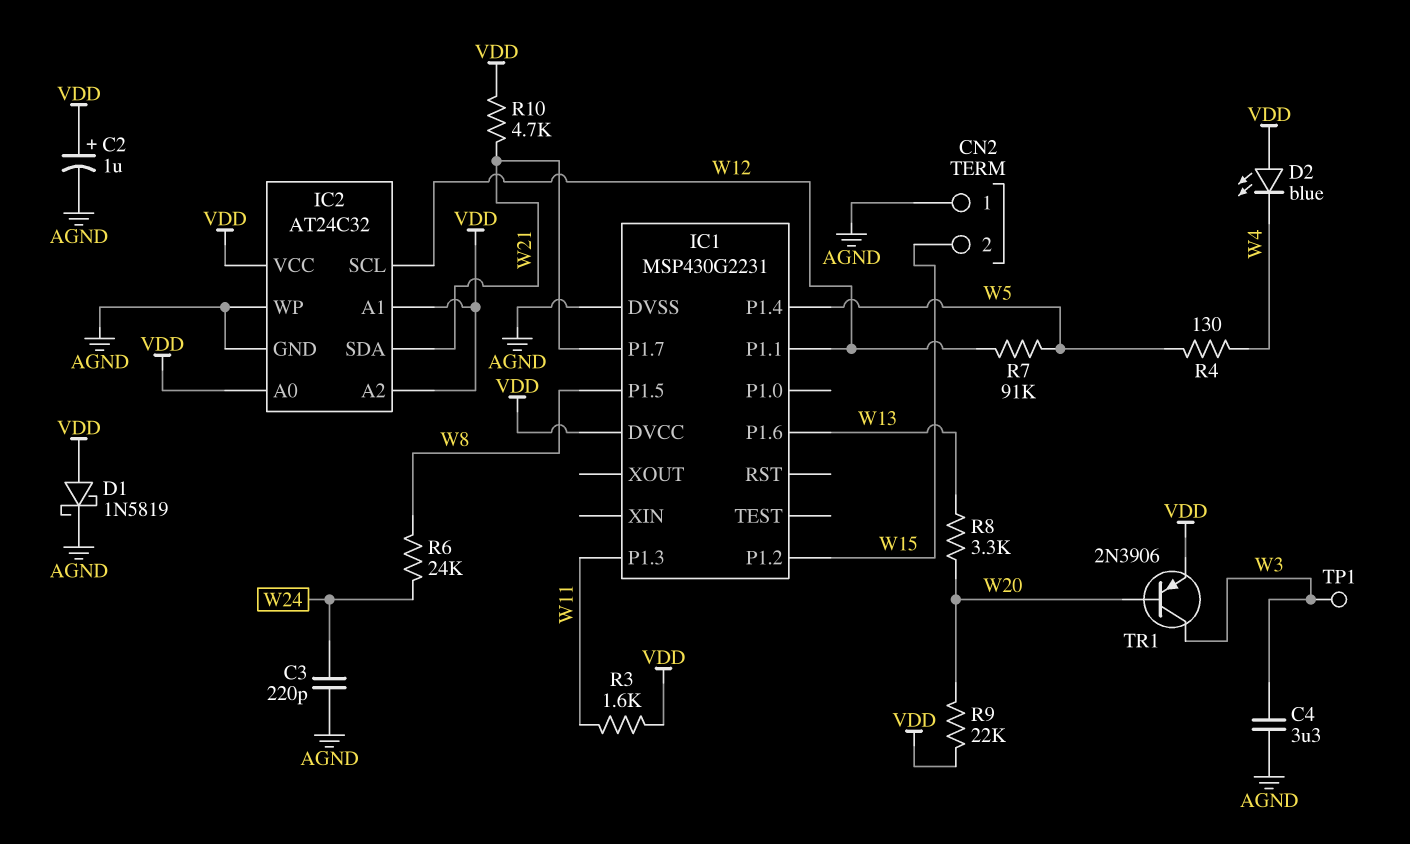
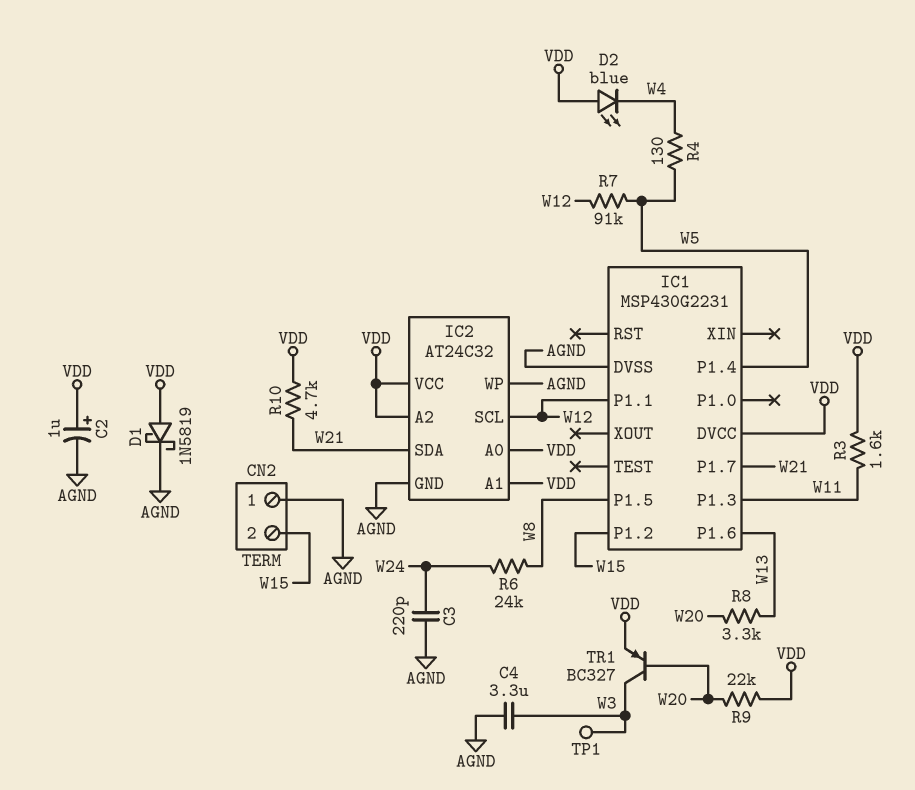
TR1: PNP 2N3906 (B W20, C W3, E VDD) -> PNP BC327 (B W20, C W3, E VDD)

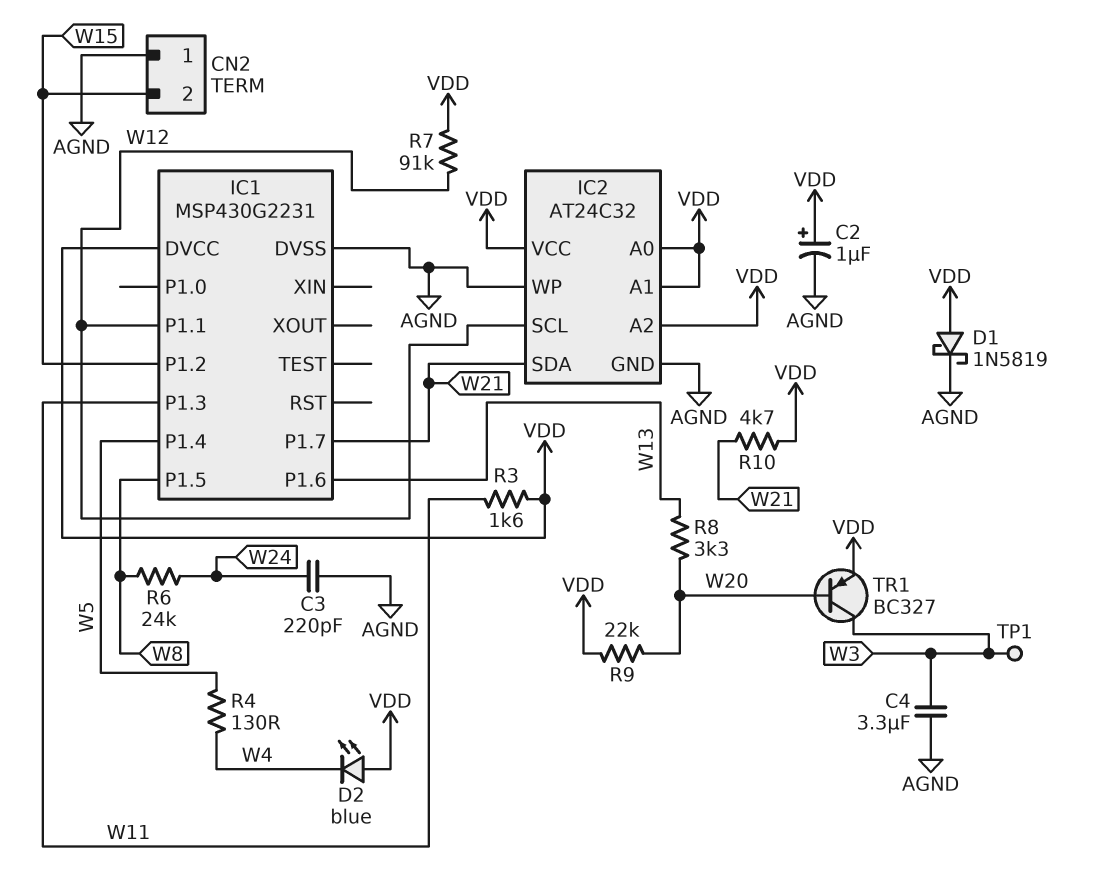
R7: 91k (W5, W12) -> 91k (VDD, W12)

